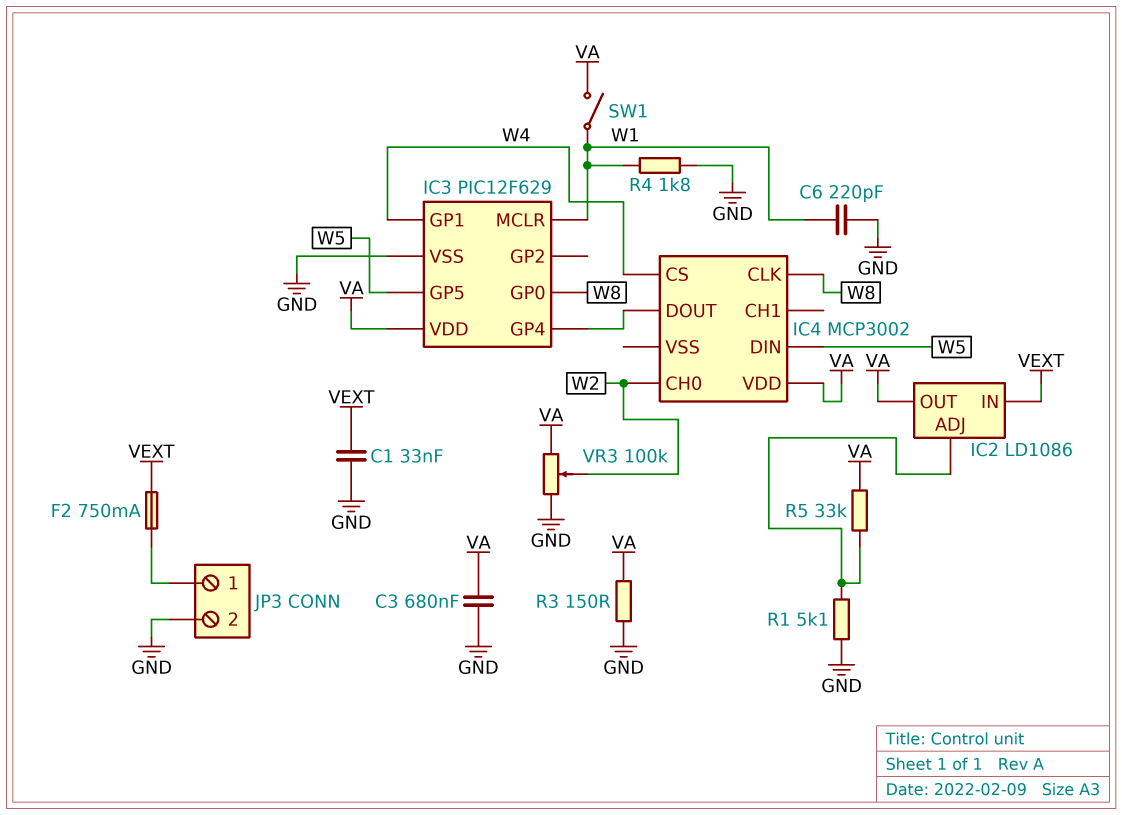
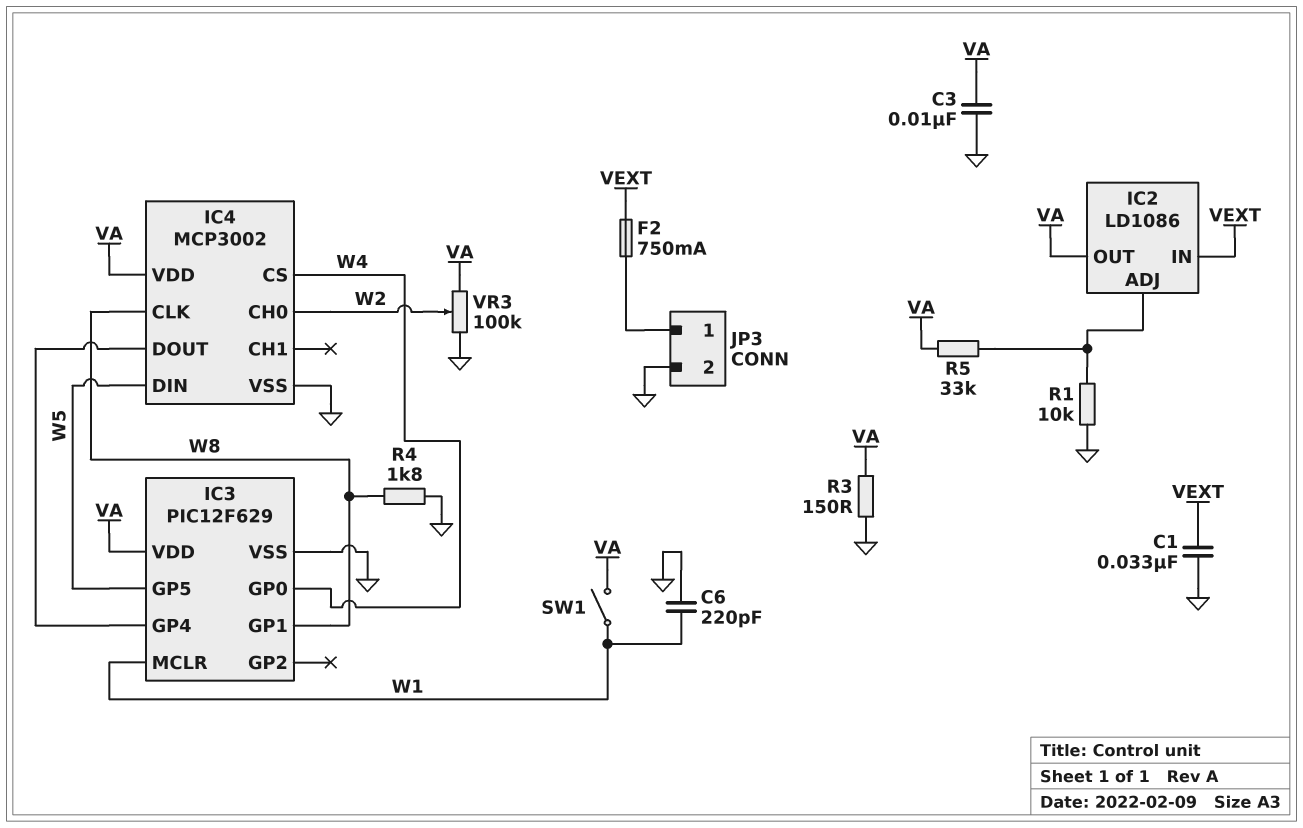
C3: 680nF (GND, VA) -> 10nF (GND, VA)
IC3 pin GP0: W8 -> W4
IC3 pin GP1: W4 -> W8
IC4 pin VSS: none -> GND
R1: 5.1k (GND, IC2/ADJ) -> 10k (GND, IC2/ADJ)
R4: 1.8k (GND, W1) -> 1.8k (GND, W8)

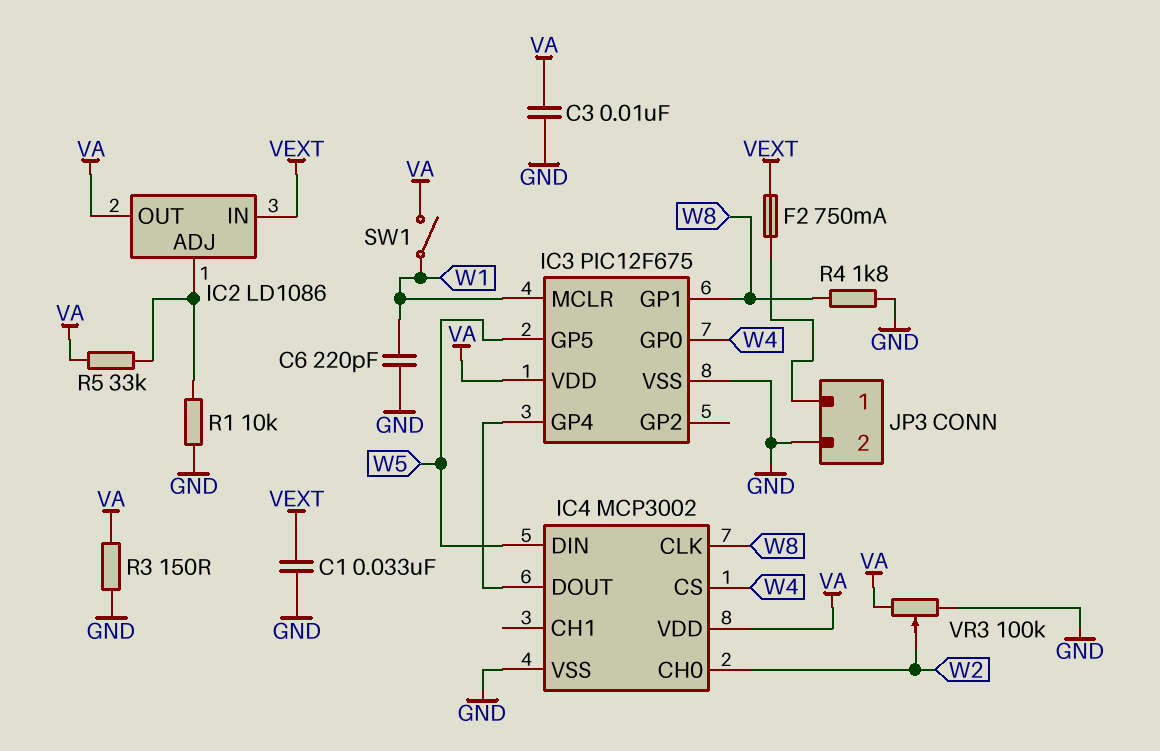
IC3: PIC12F629 -> PIC12F675

